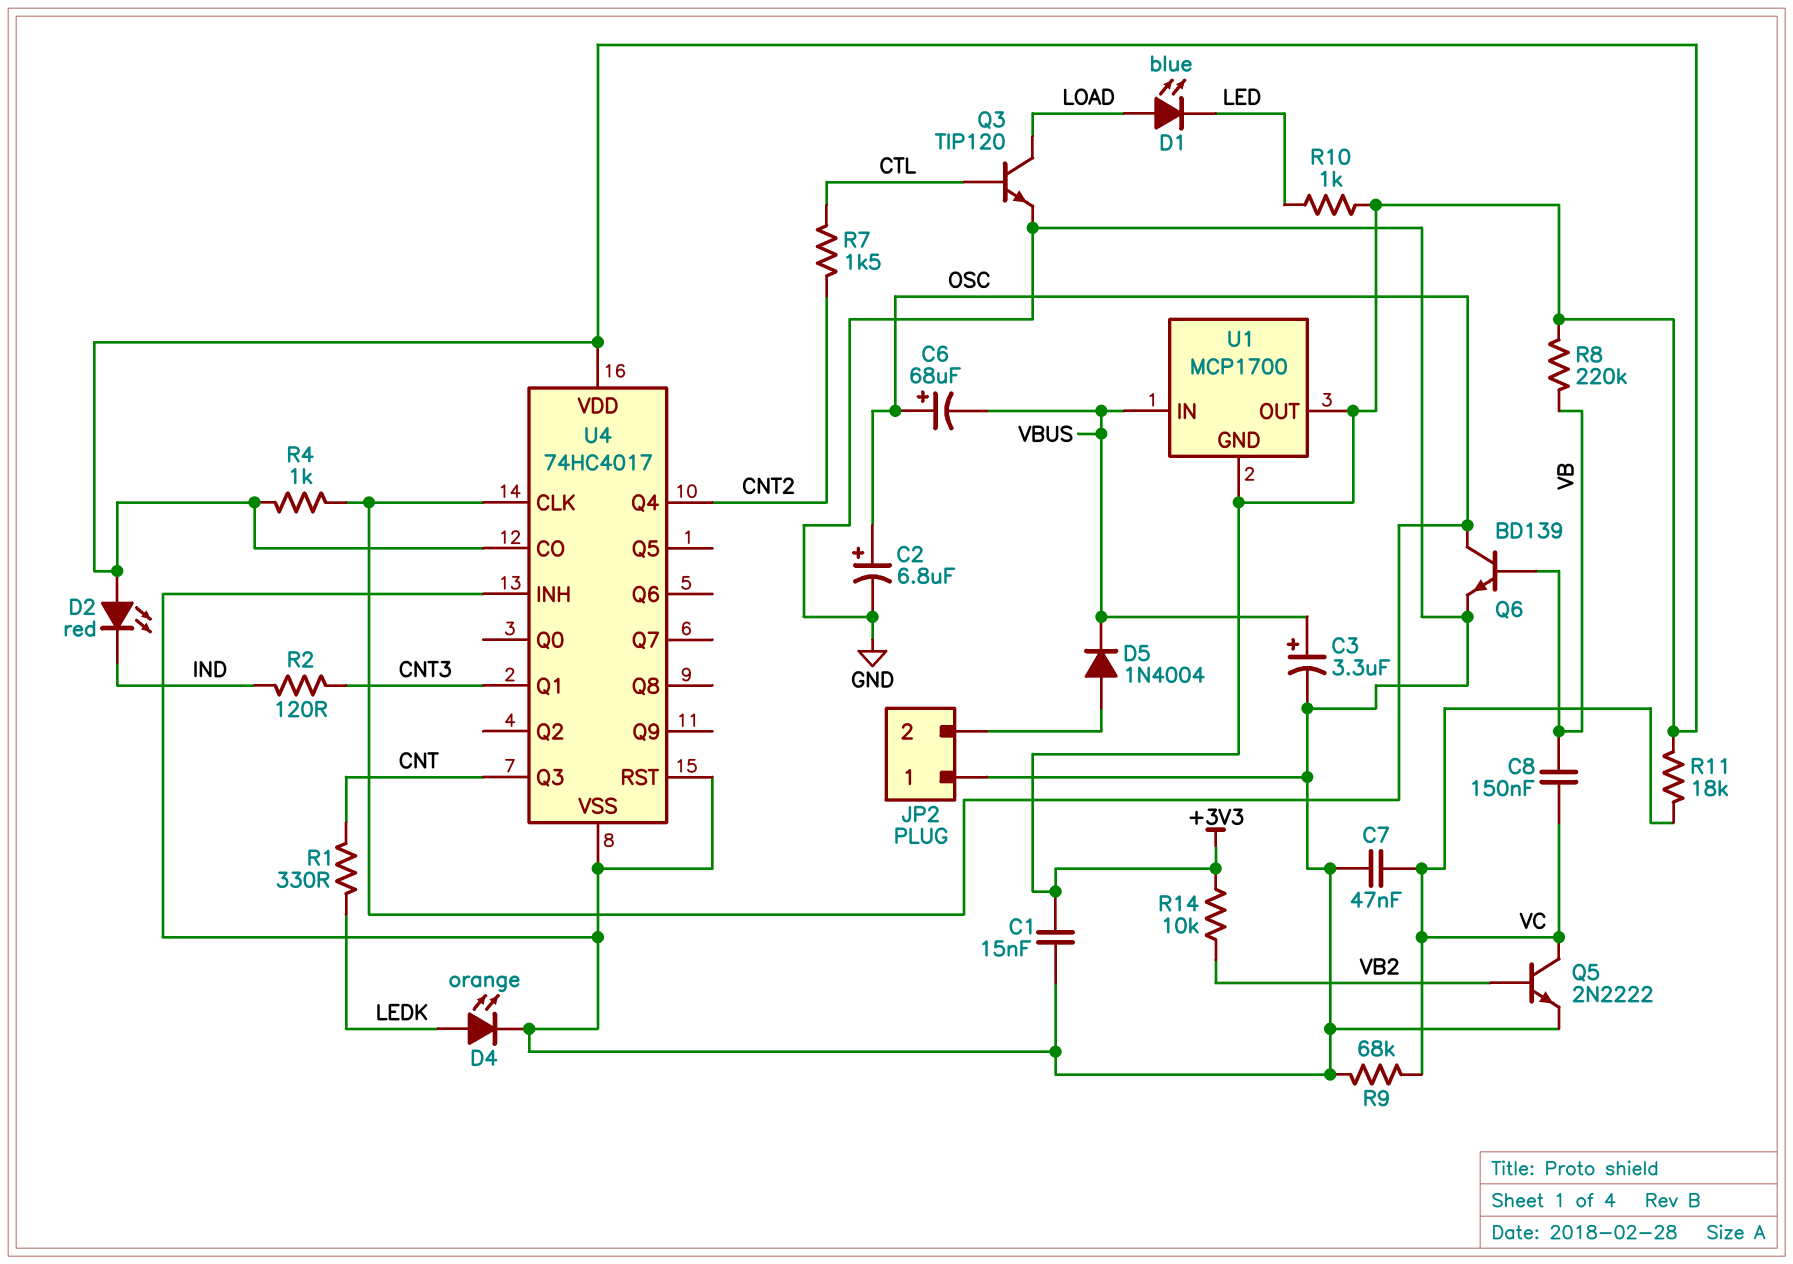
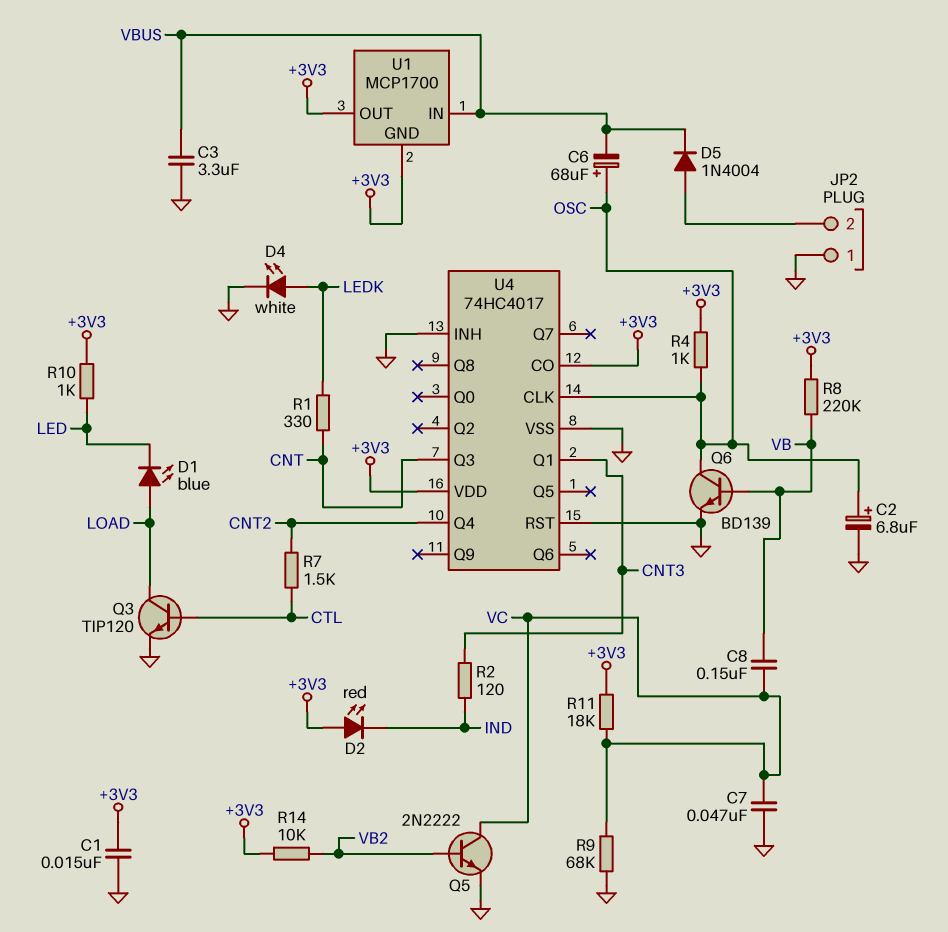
C3: 3.3uF (plus VBUS, minus GND) -> 3.3uF (GND, VBUS)
D4: LED orange (A LEDK, K GND) -> LED white (A LEDK, K GND)

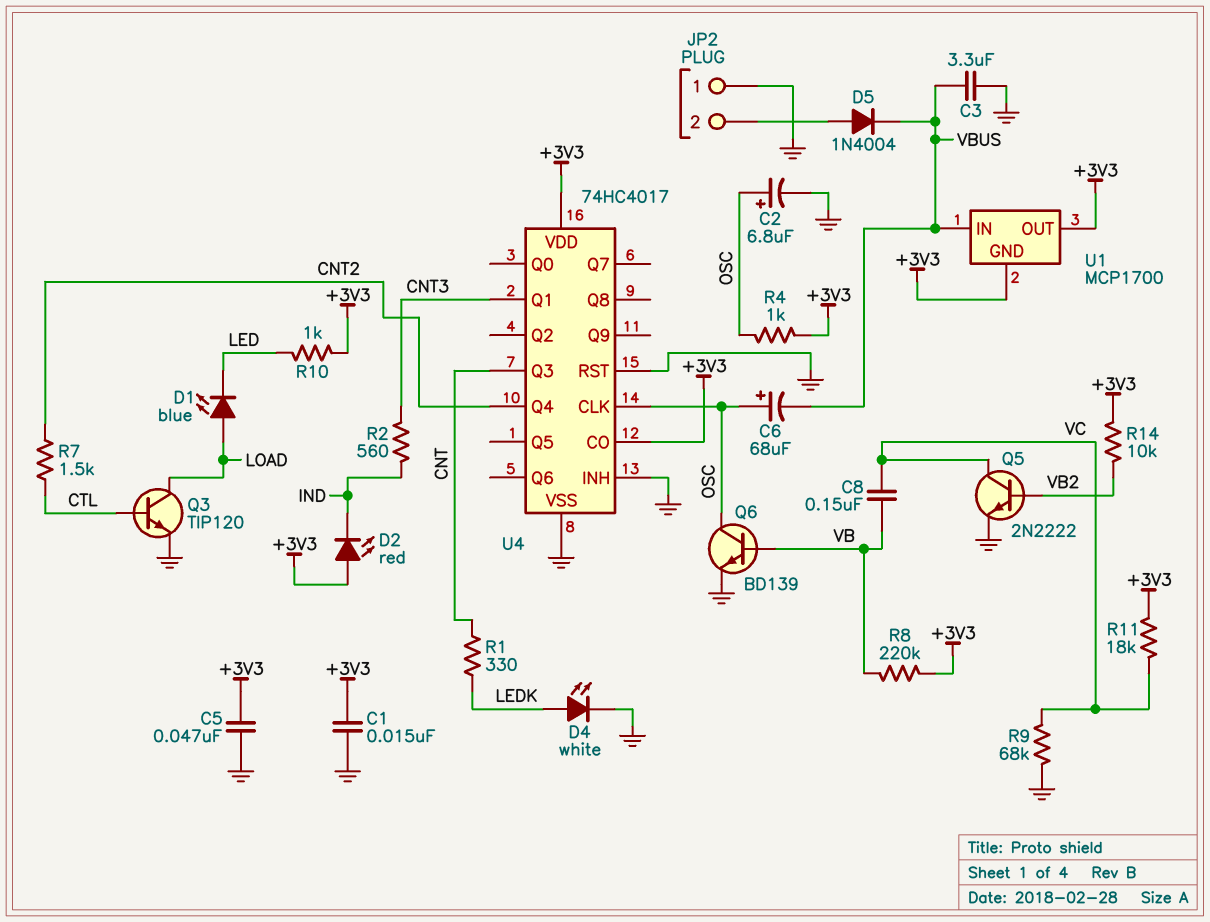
C5: none -> 47nF (+3V3, GND)
C7: 47nF (GND, VC) -> none
R2: 120 (CNT3, IND) -> 560 (CNT3, IND)

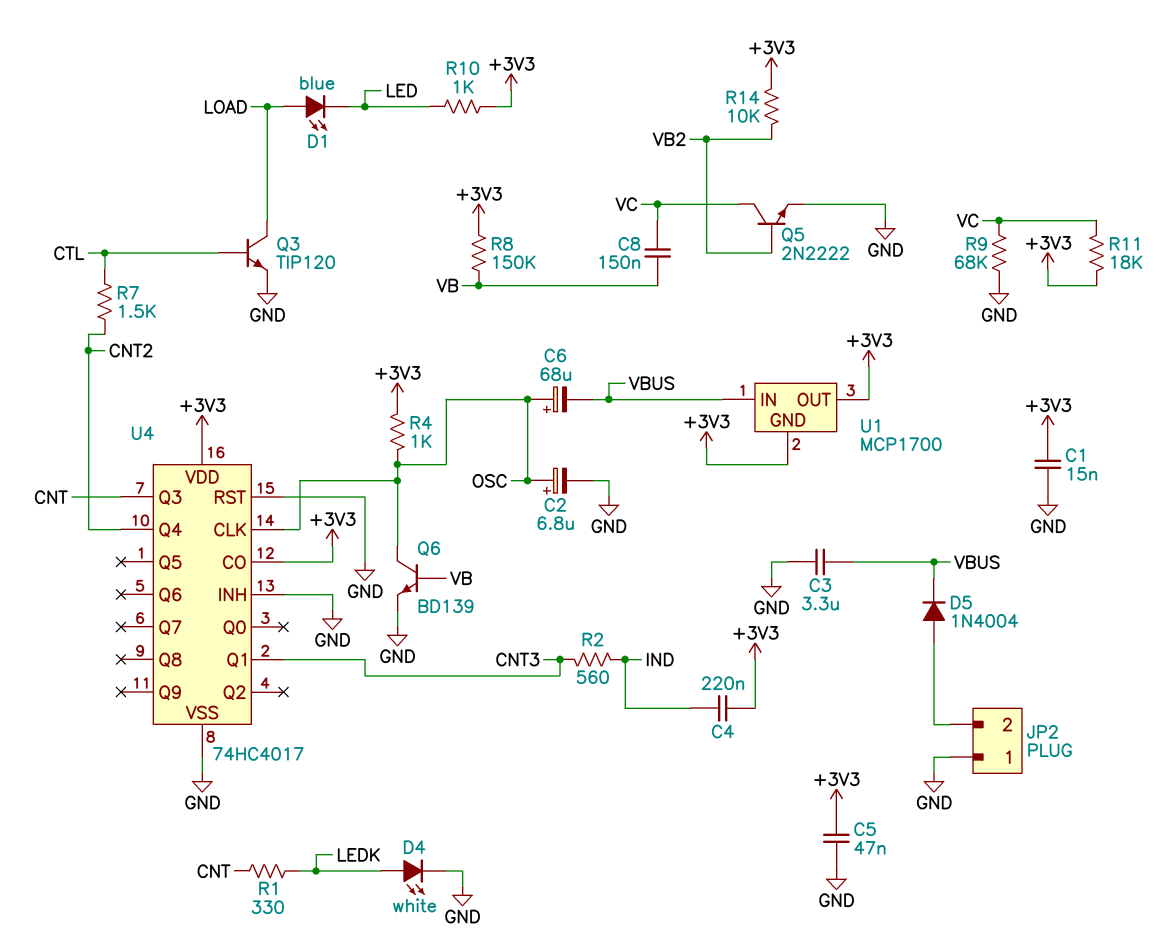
C4: none -> 220nF (+3V3, IND)
D2: LED red (A +3V3, K IND) -> none
R8: 220k (+3V3, VB) -> 150k (+3V3, VB)

